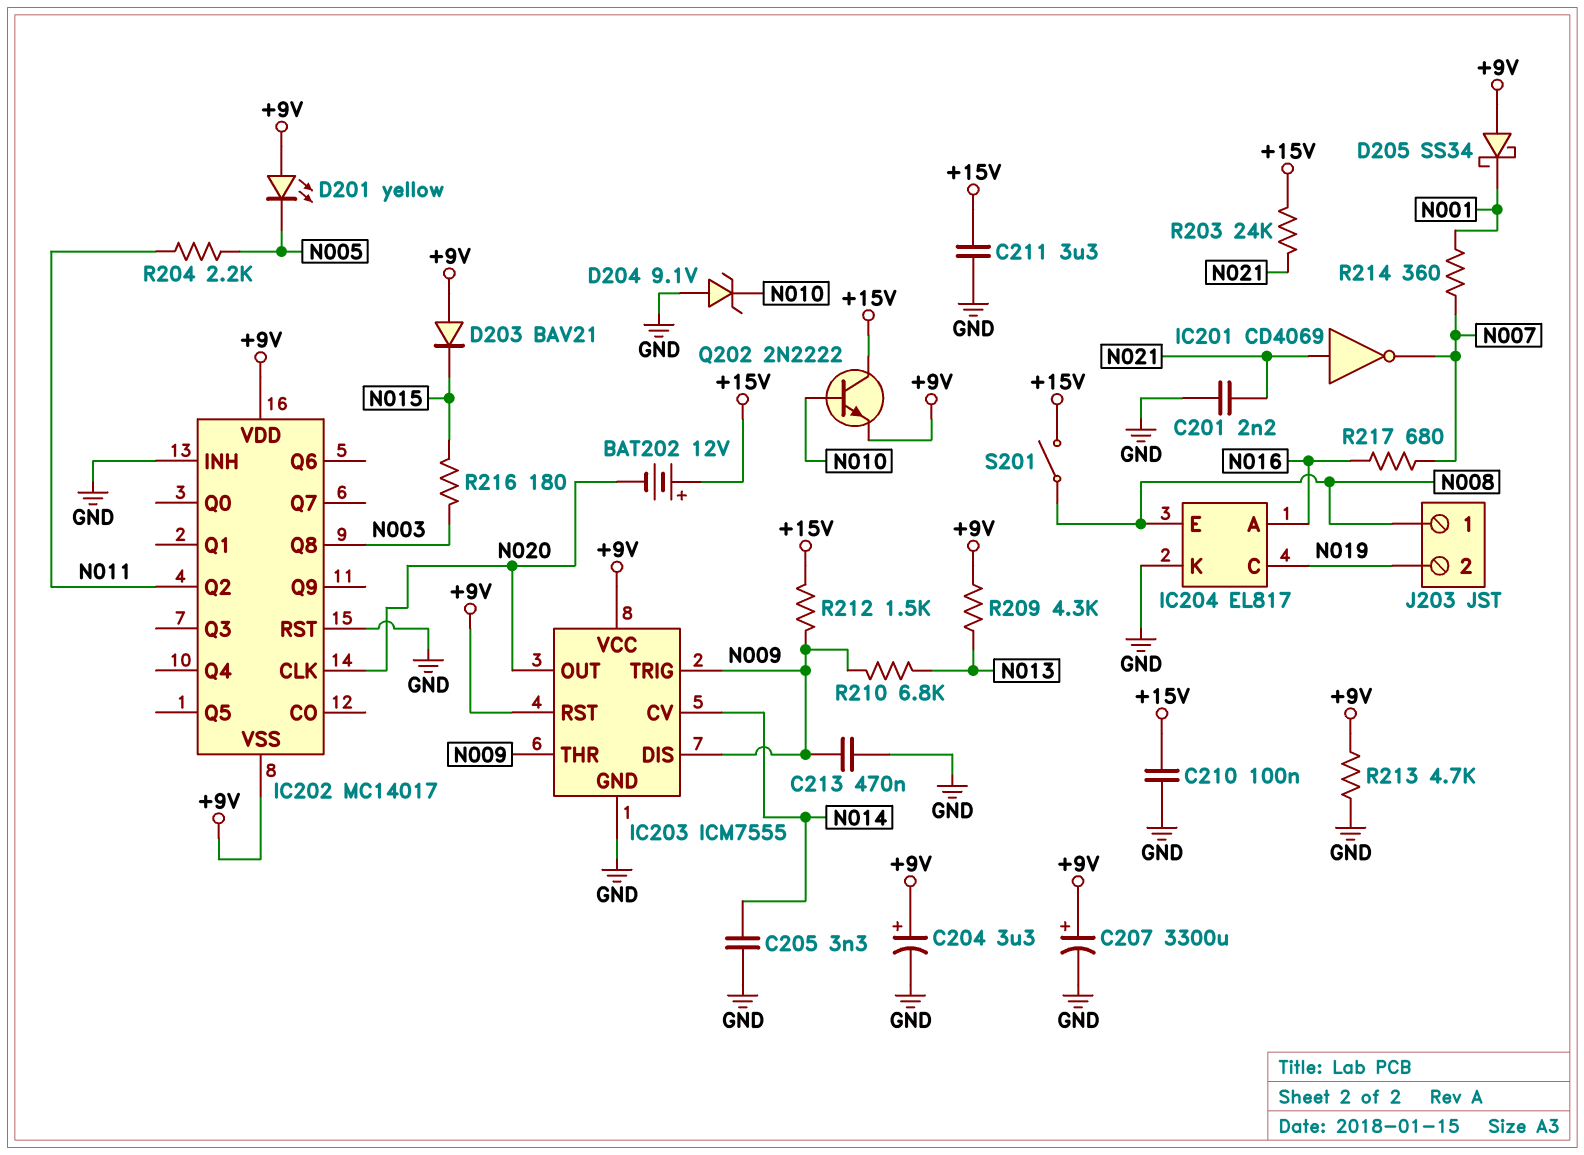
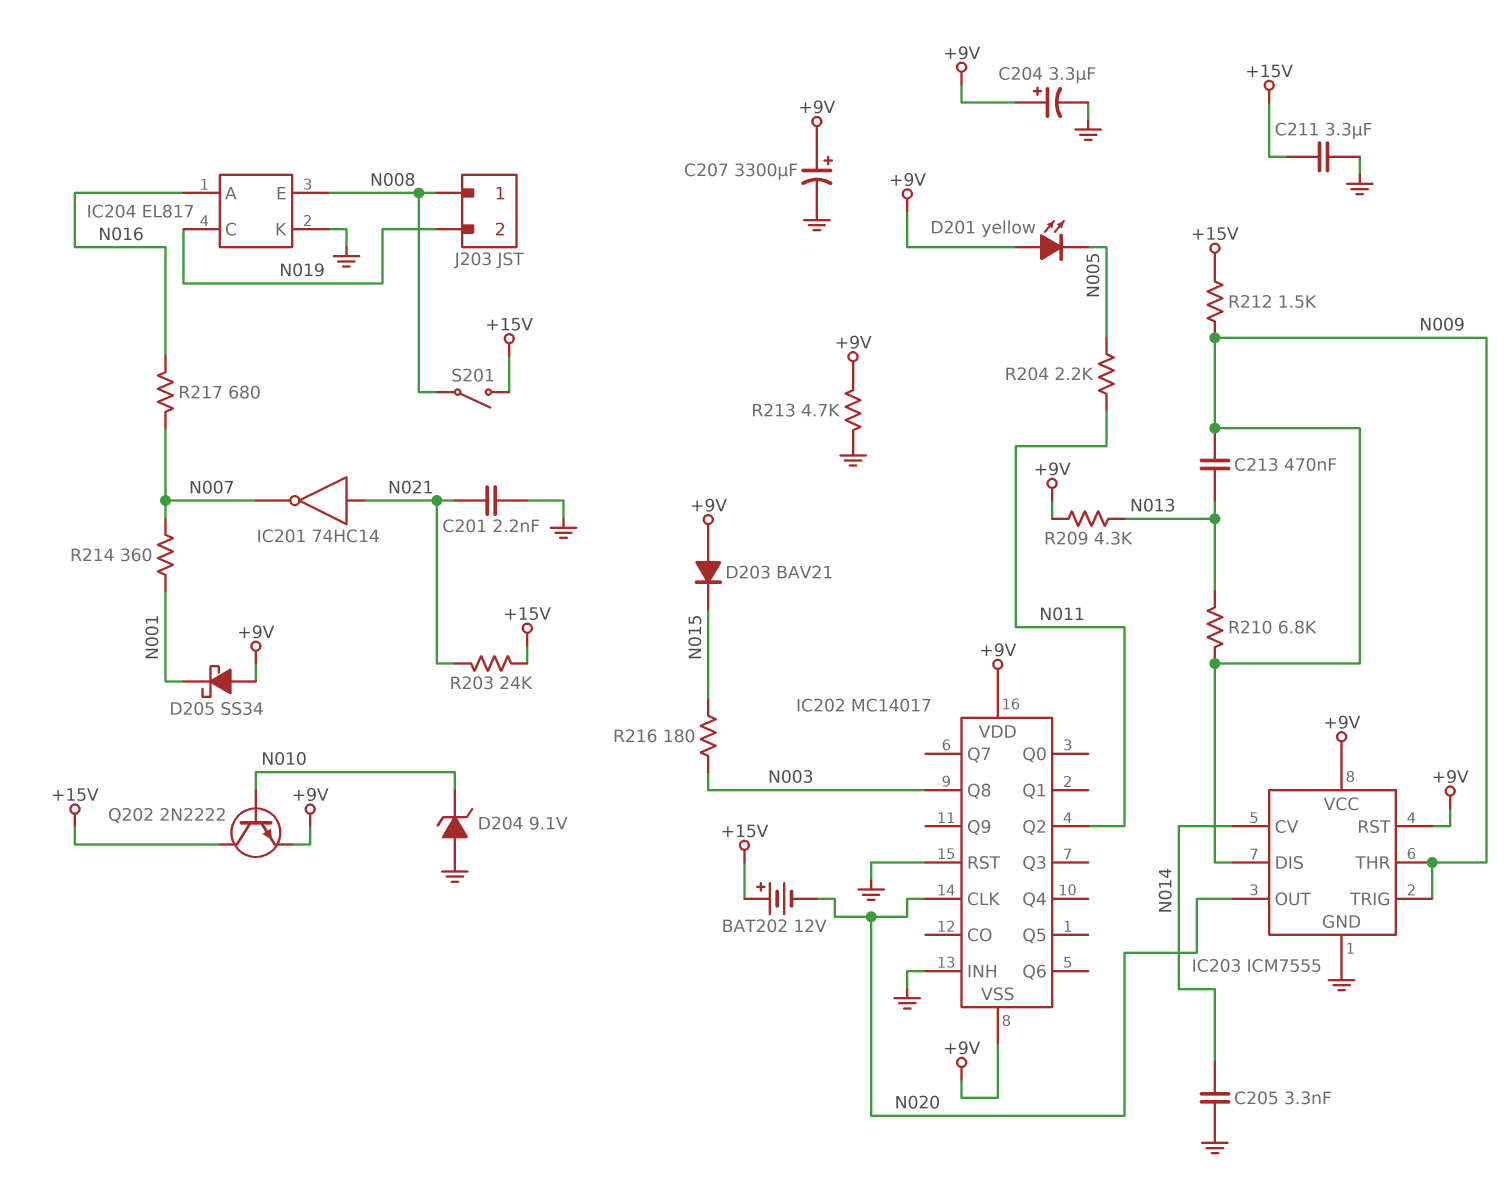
C210: 100nF (+15V, GND) -> none
C213: 470nF (GND, N009) -> 470nF (N009, N013)
IC201: NOT CD4069 (in N021, out N007) -> NOT 74HC14 (in N021, out N007)

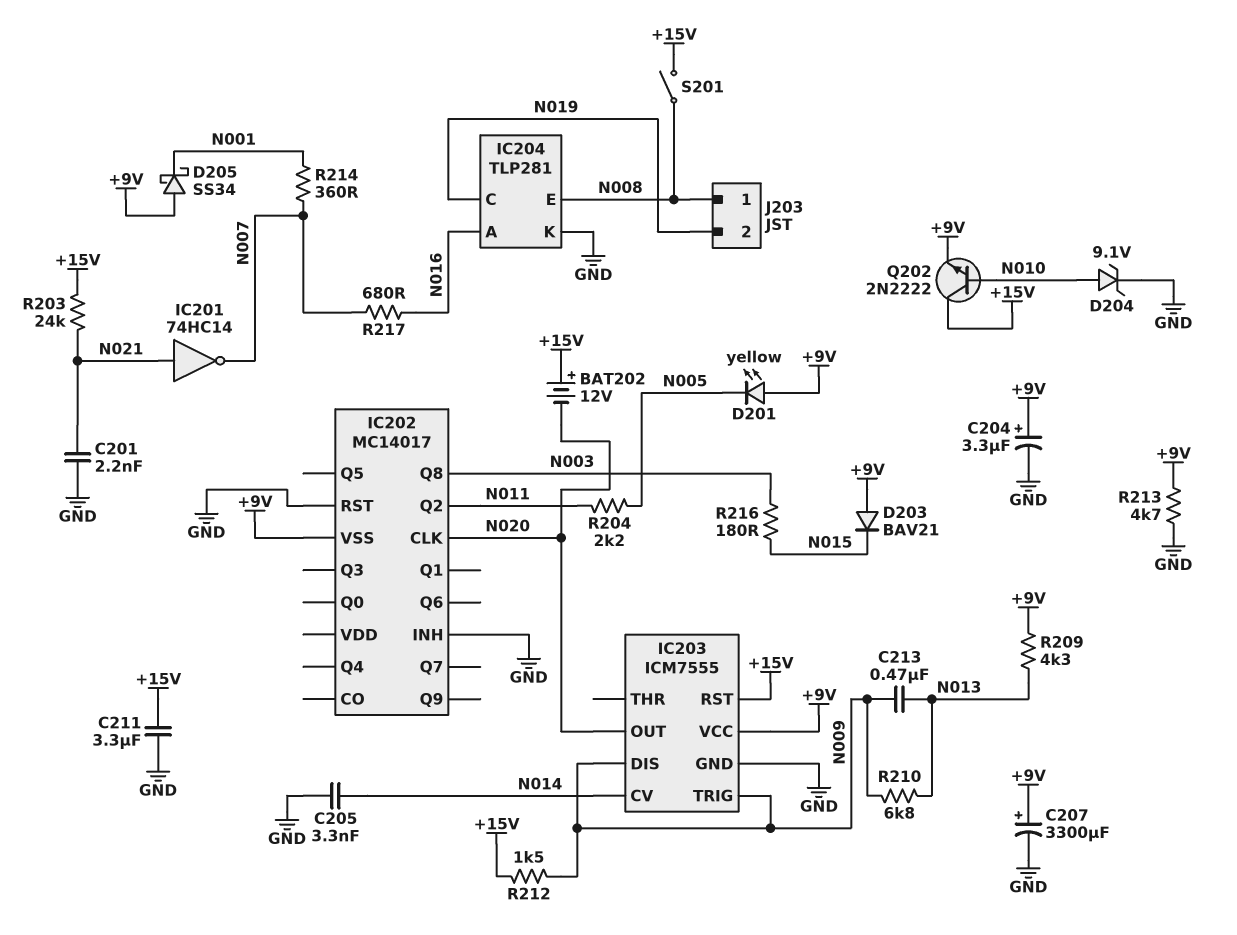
D204: zener 9.1V (A GND, K N010) -> zener 9.1V (A N010, K GND)
IC202 pin VDD: +9V -> none
IC203 pin RST: +9V -> +15V
IC203 pin THR: N009 -> none
IC204: EL817 -> TLP281

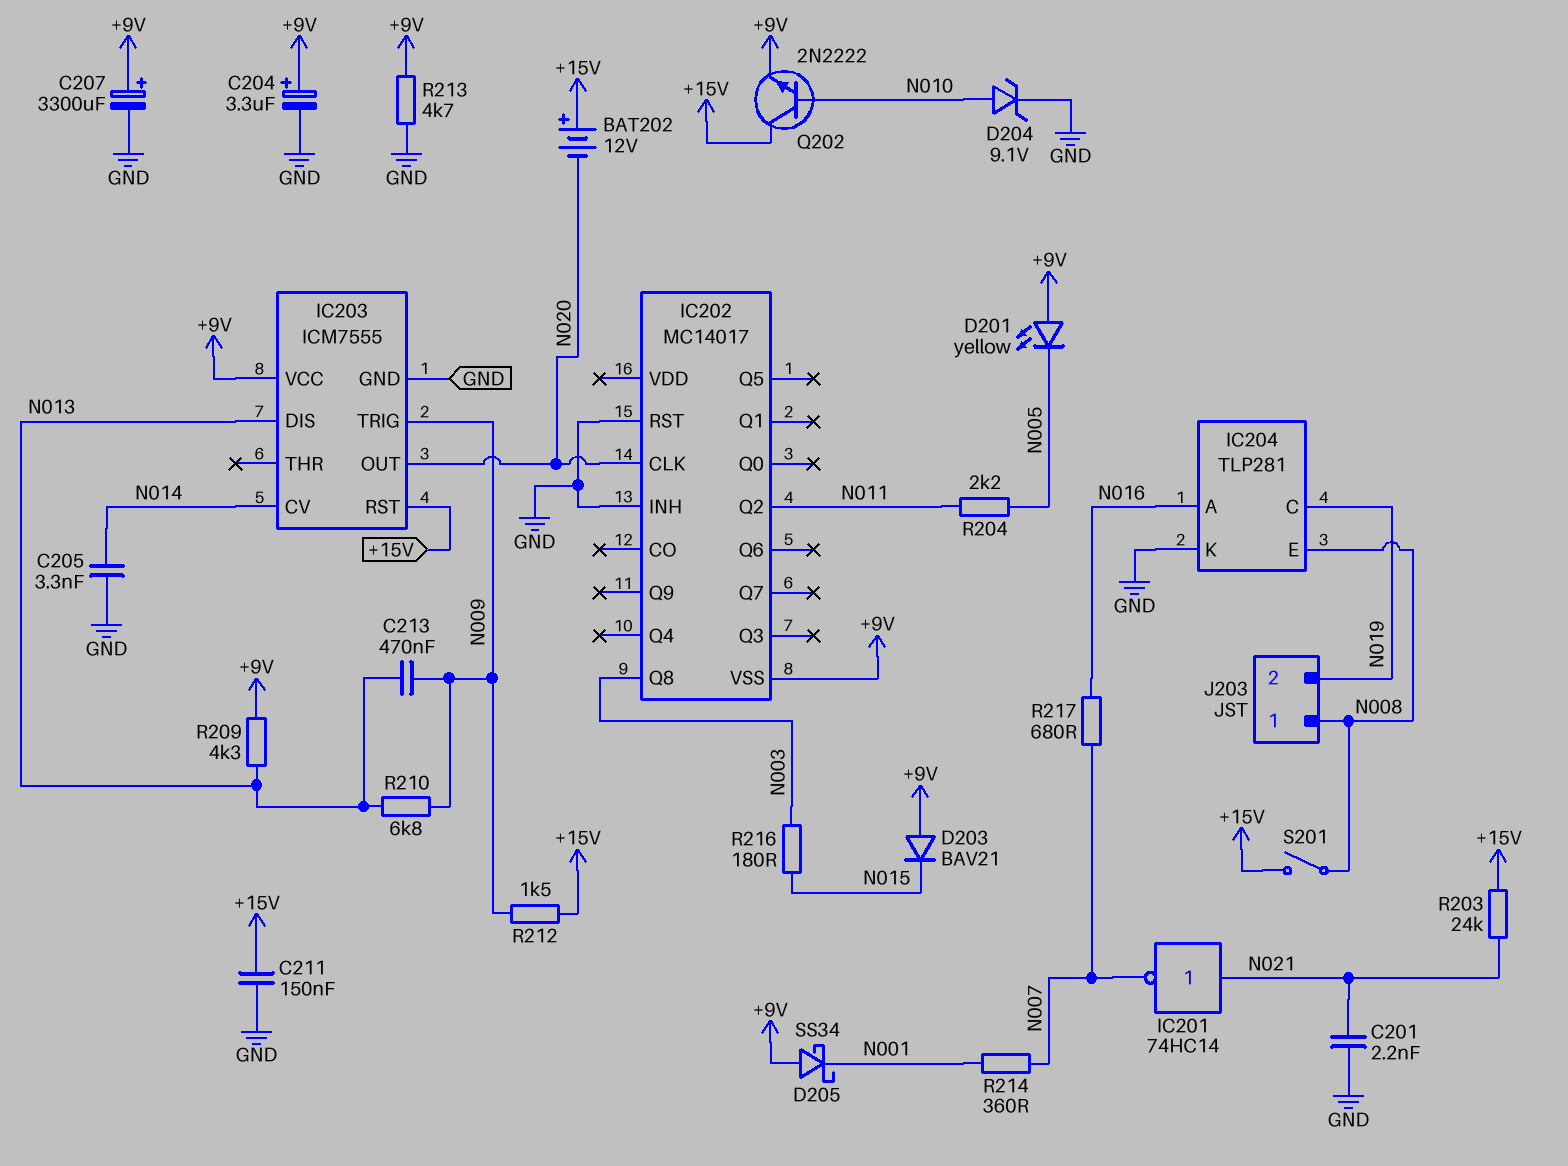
C211: 3.3uF (+15V, GND) -> 150nF (+15V, GND)
IC203 pin DIS: N009 -> N013

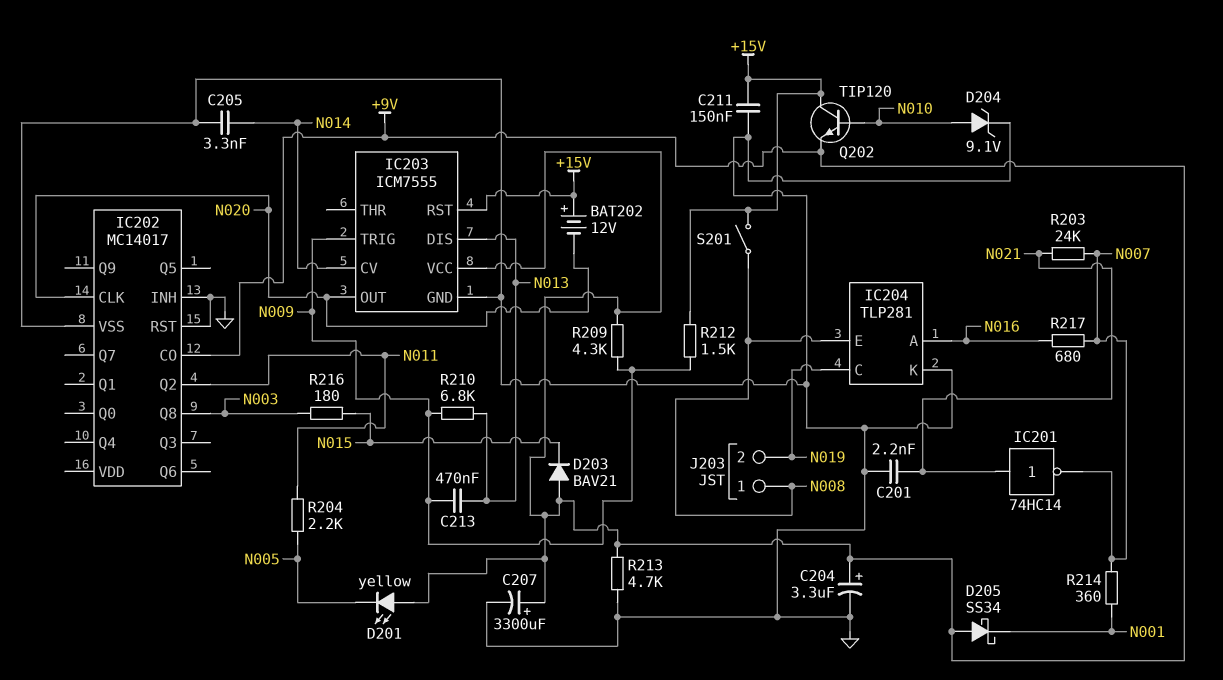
IC202 pin CO: none -> +9V
IC202 pin VSS: +9V -> GND
Q202: NPN 2N2222 (B N010, C +15V, E +9V) -> NPN TIP120 (B N010, C +15V, E +9V)
R203: 24k (+15V, N021) -> 24k (N007, N021)
R209: 4.3k (+9V, N013) -> 4.3k (+9V, N009)

